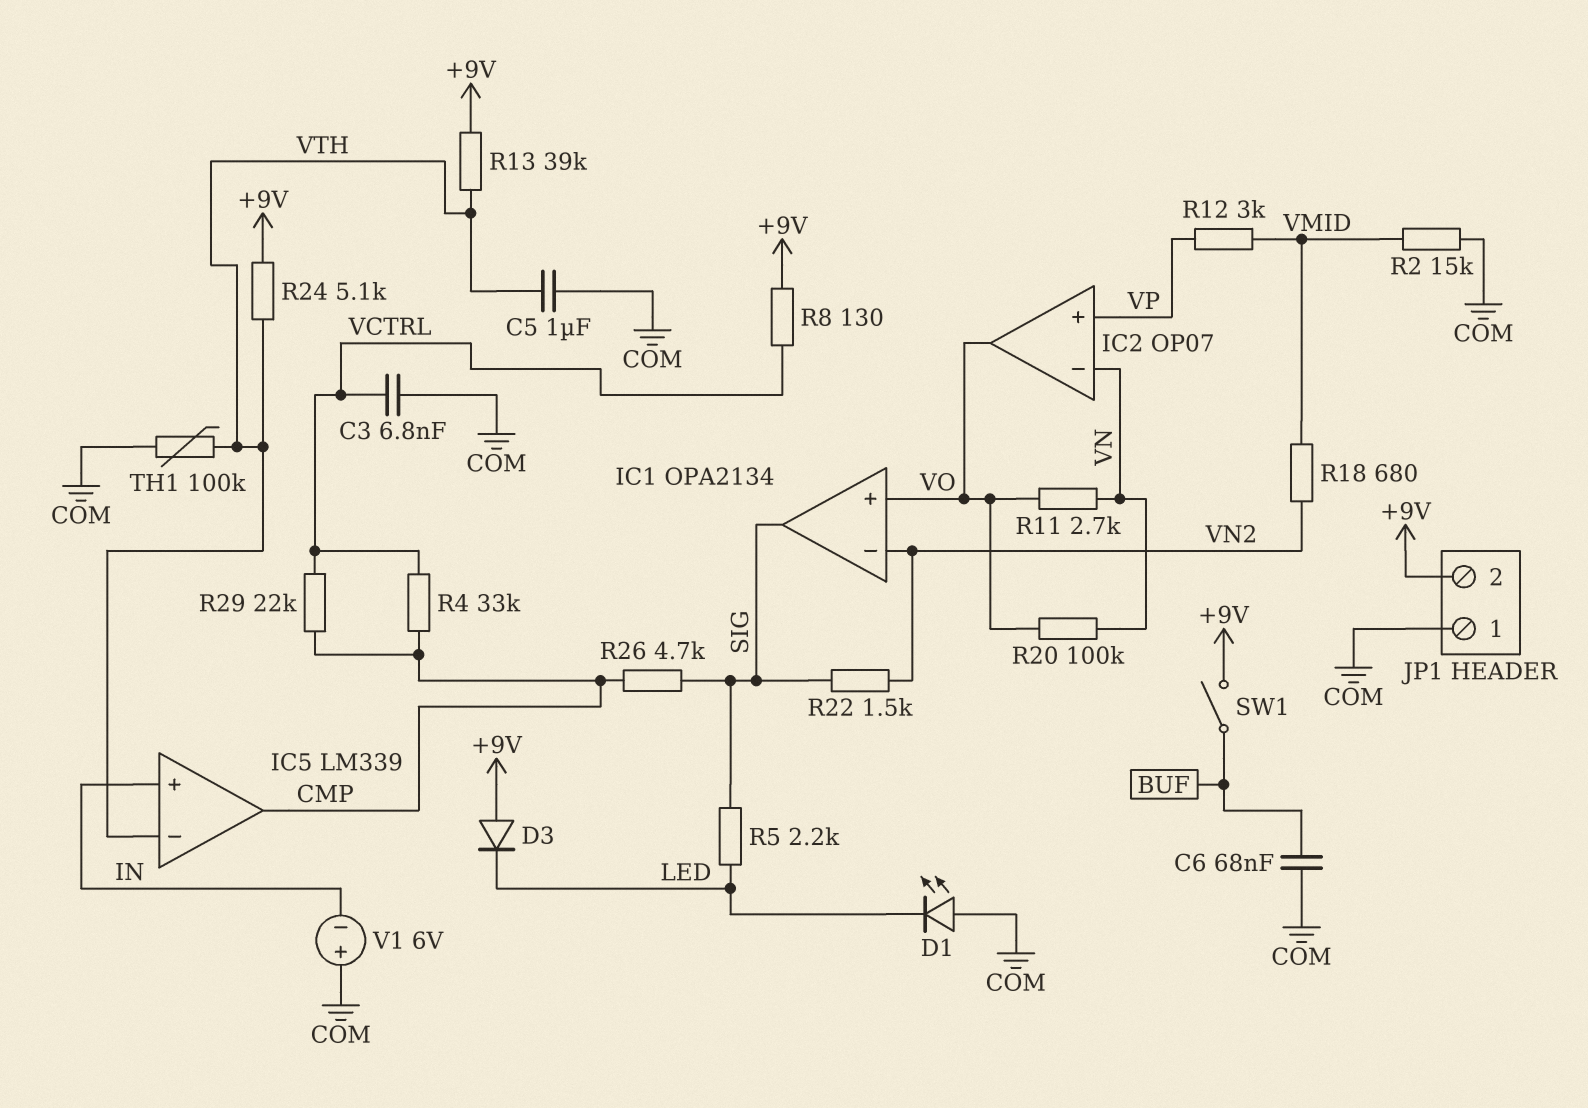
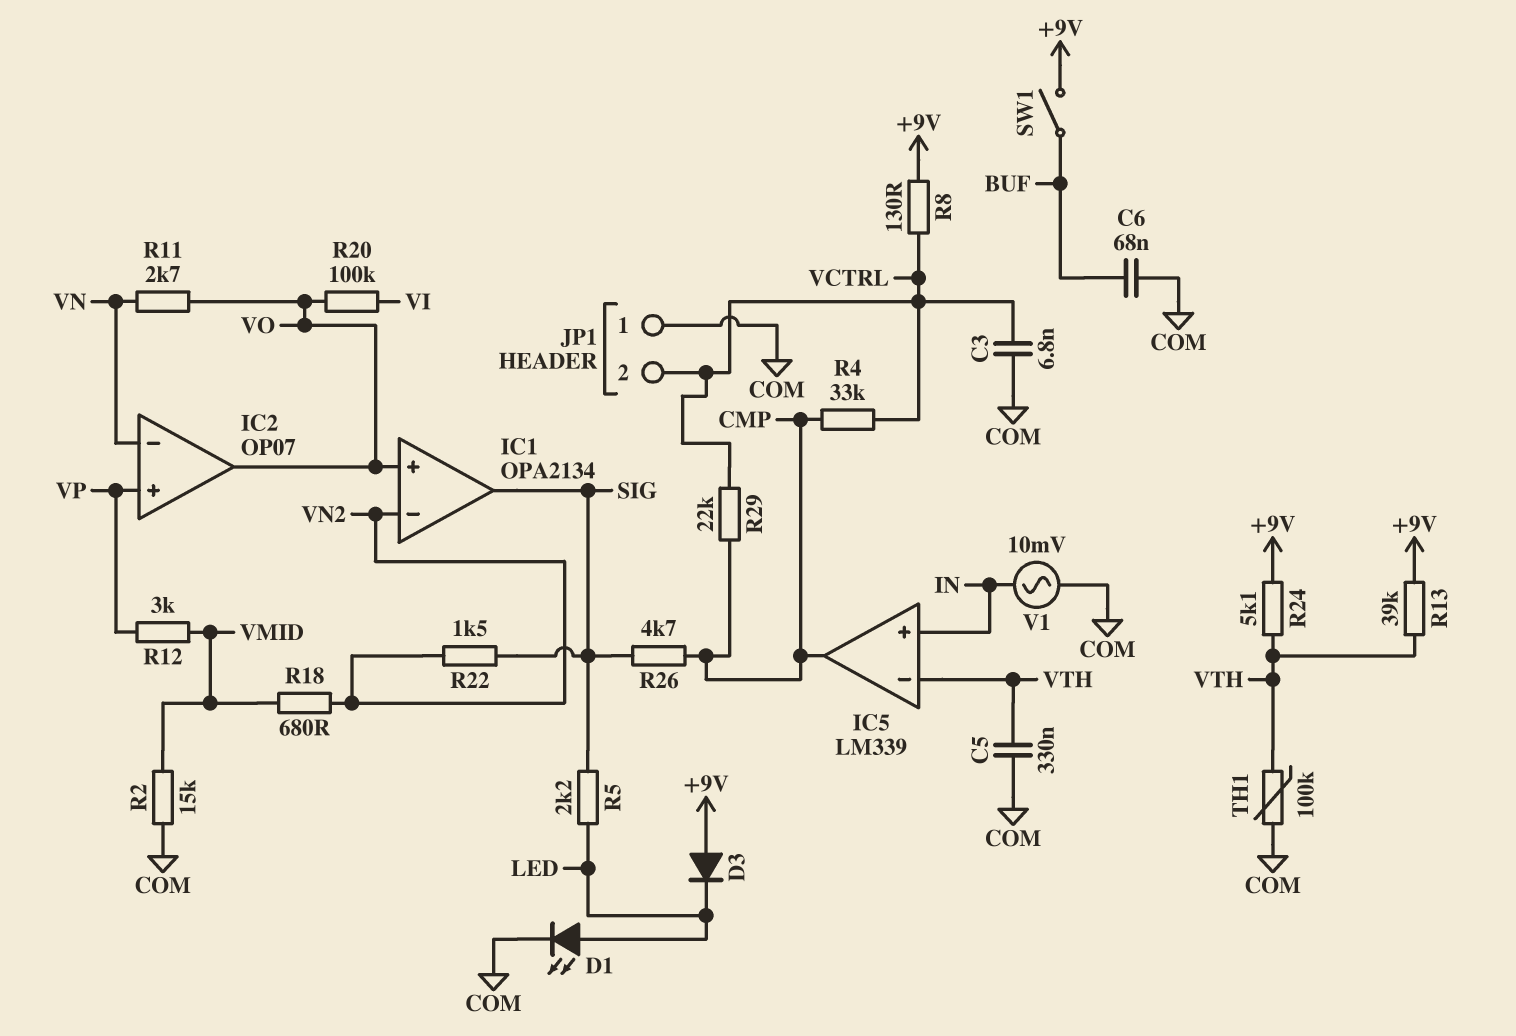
C5: 1uF (COM, VTH) -> 330nF (COM, VTH)
D1: LED (A COM, K LED) -> LED (A LED, K COM)
JP1 pin 2: +9V -> VCTRL
R20: 100k (VN, VO) -> 100k (VI, VO)
V1: 6V (plus COM, minus IN) -> AC 10mV (COM, IN)

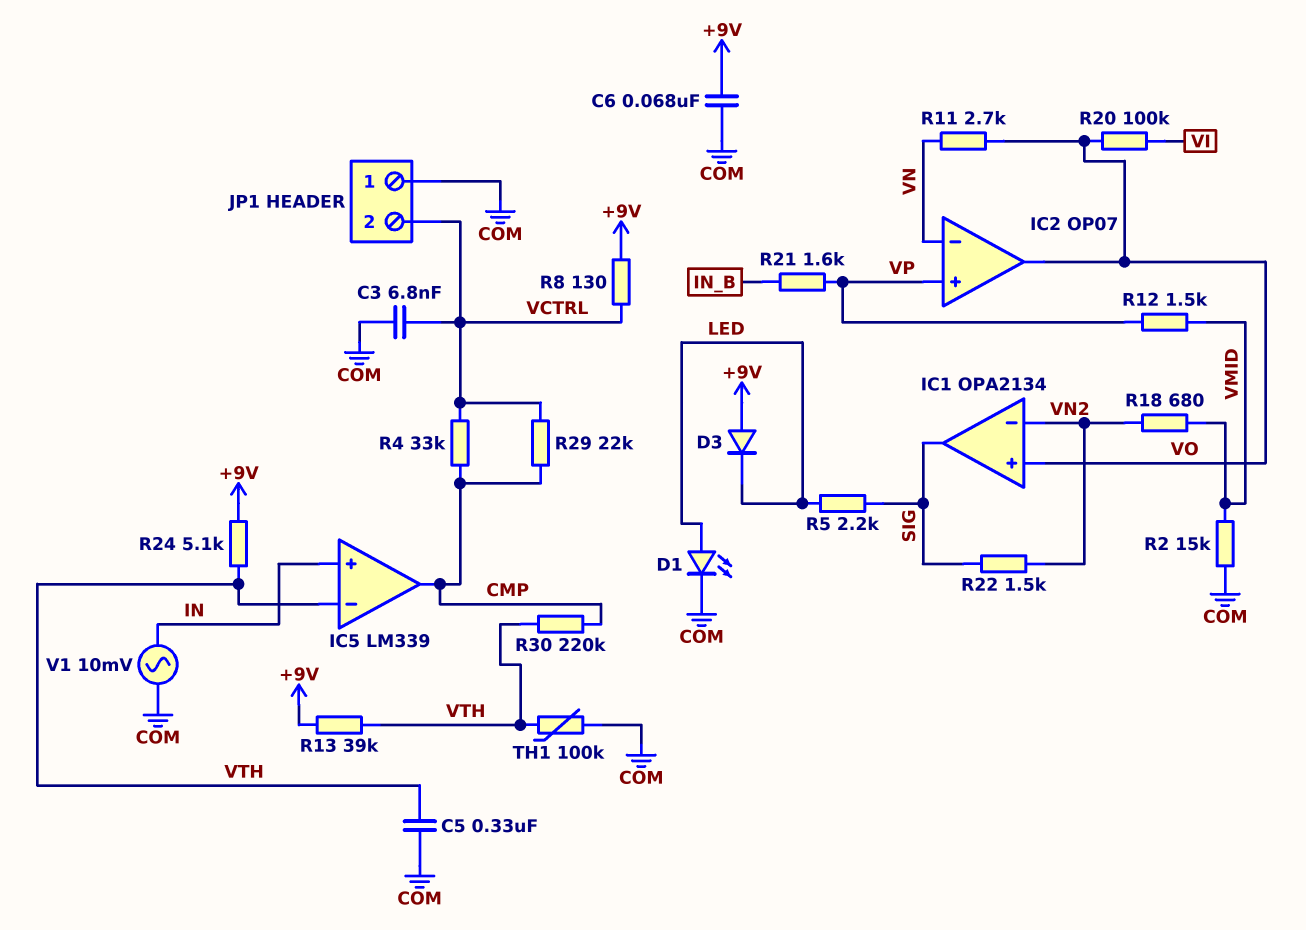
C6: 68nF (BUF, COM) -> 68nF (+9V, COM)
R12: 3k (VMID, VP) -> 1.5k (VMID, VP)
R21: none -> 1.6k (IN_B, VP)
R26: 4.7k (CMP, SIG) -> none
R30: none -> 220k (CMP, VTH)
SW1: switch (+9V, BUF) -> none

